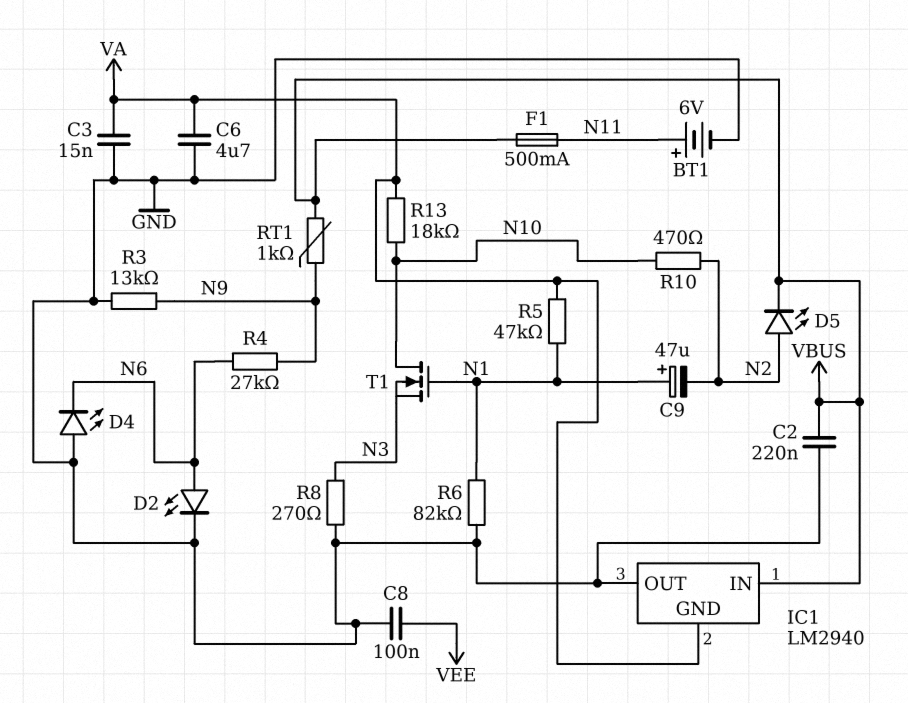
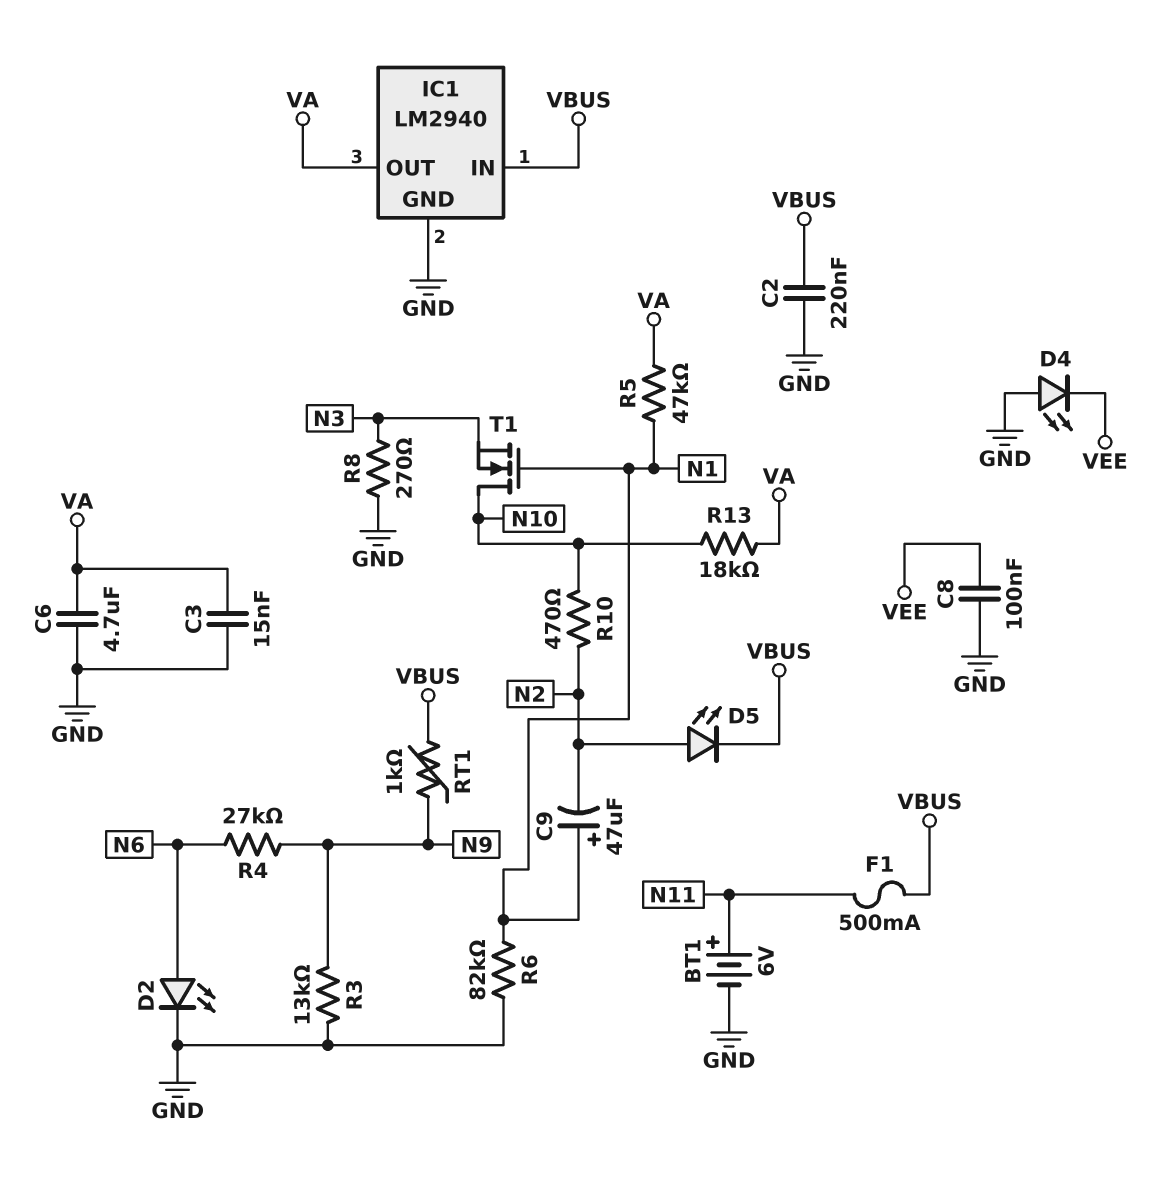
D4: LED (A GND, K N6) -> LED (A GND, K VEE)
IC1 pin GND: VA -> GND
IC1 pin OUT: GND -> VA

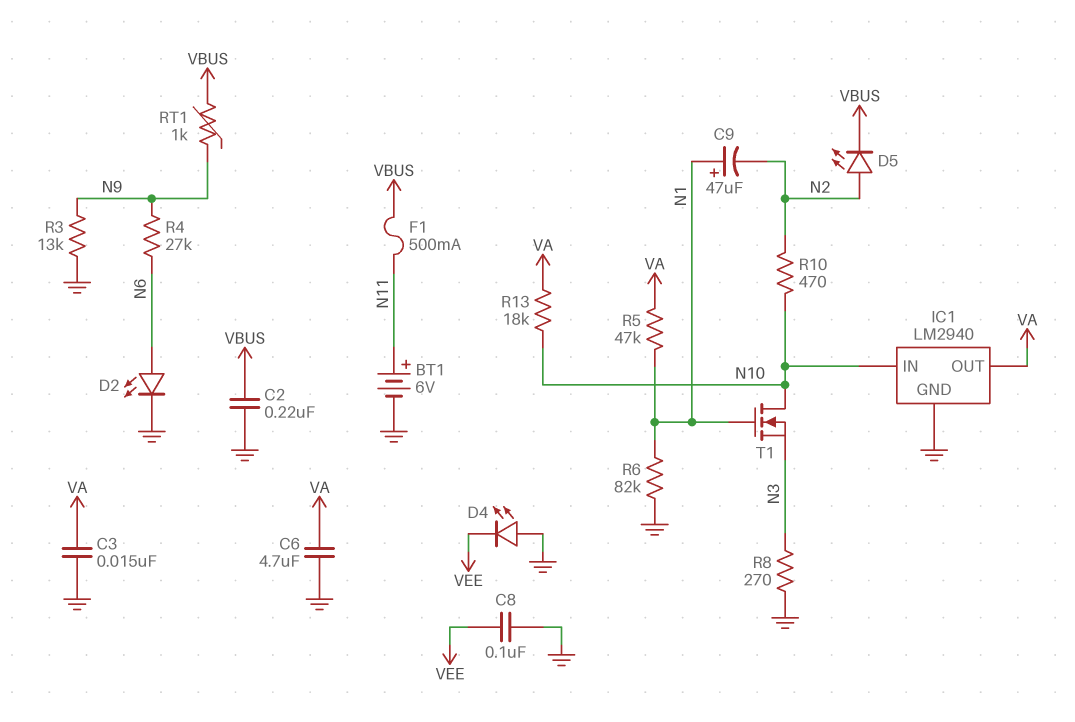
IC1 pin IN: VBUS -> N10

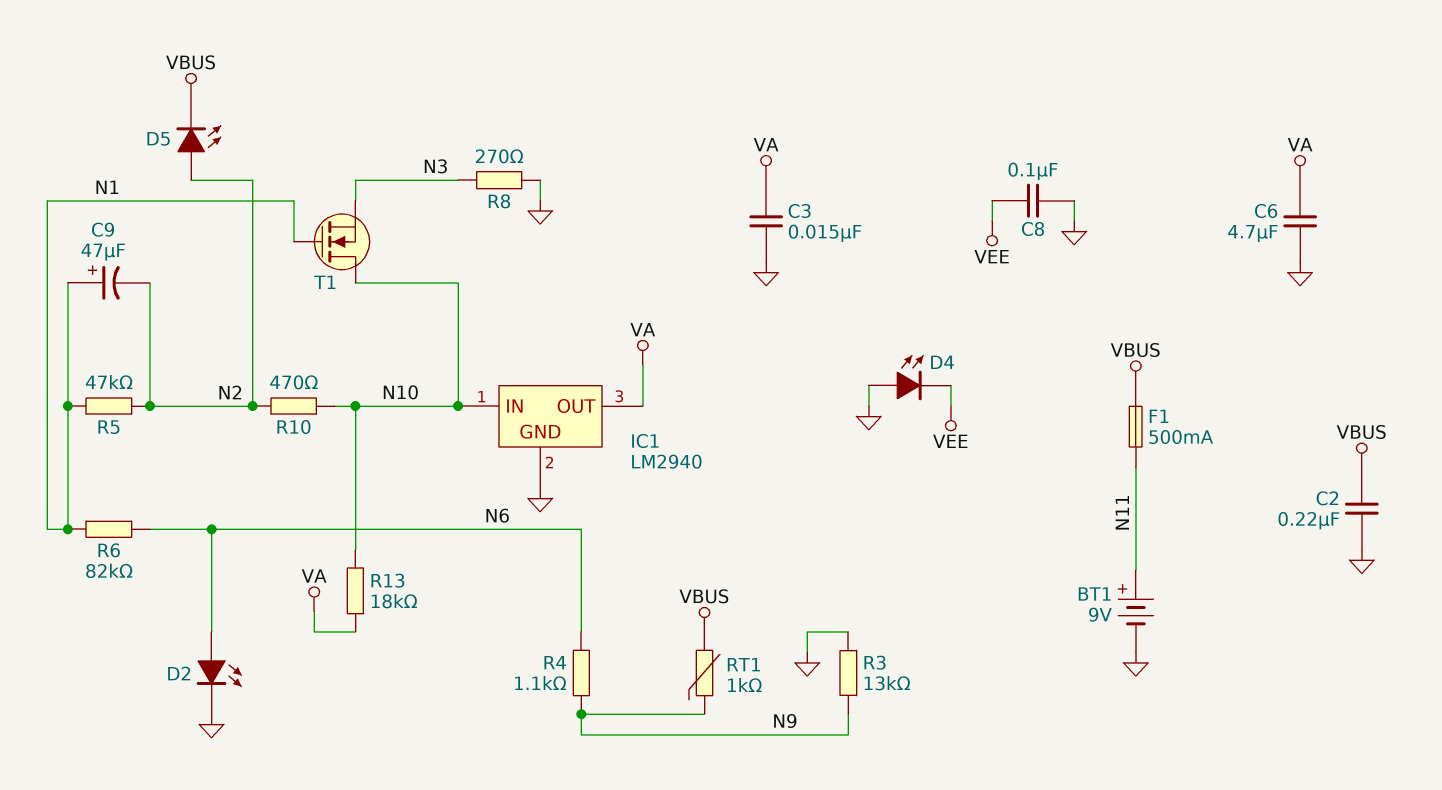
BT1: 6V (plus N11, minus GND) -> 9V (plus N11, minus GND)
R4: 27k (N6, N9) -> 1.1k (N6, N9)
R5: 47k (N1, VA) -> 47k (N1, N2)
R6: 82k (GND, N1) -> 82k (N1, N6)

